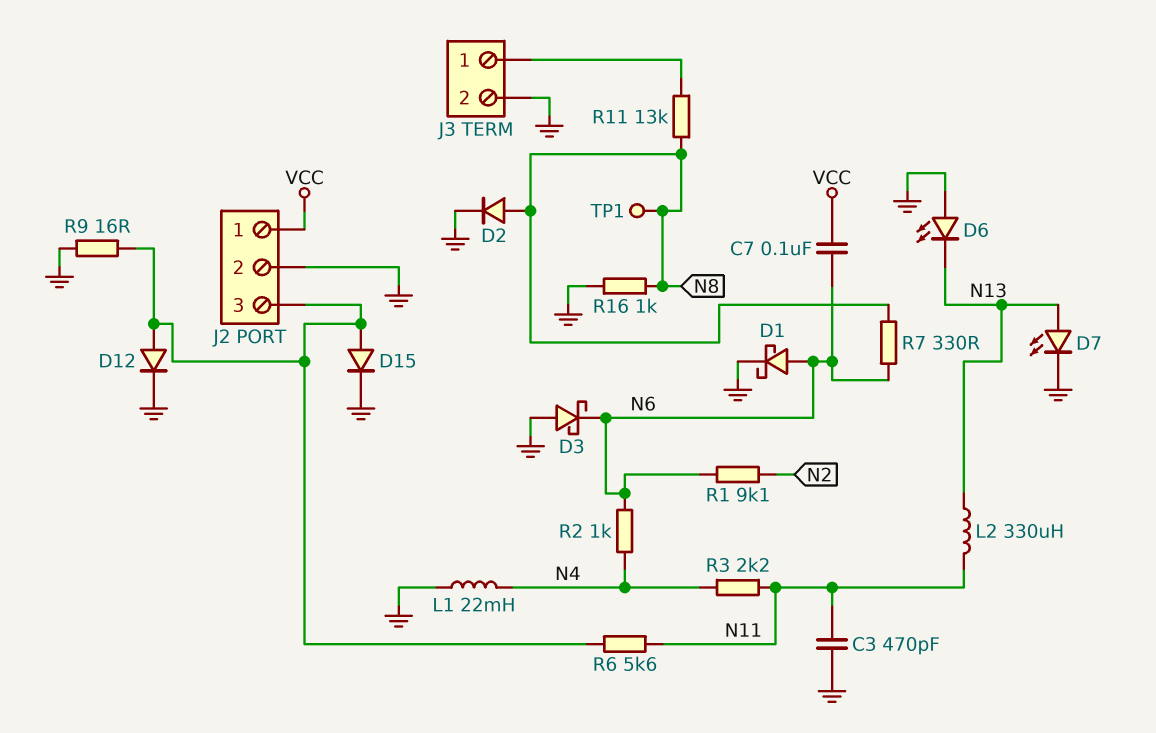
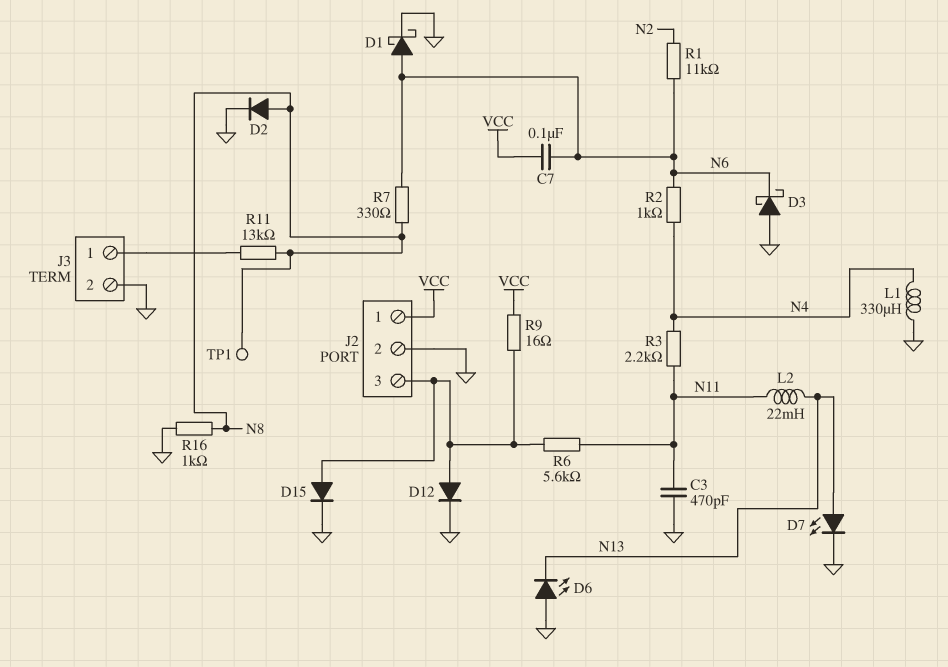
L1: 22mH (GND, N4) -> 330uH (GND, N4)
L2: 330uH (N11, N13) -> 22mH (N11, N13)
R1: 9.1k (N2, N6) -> 11k (N2, N6)
R9: 16 (GND, J2/3) -> 16 (J2/3, VCC)

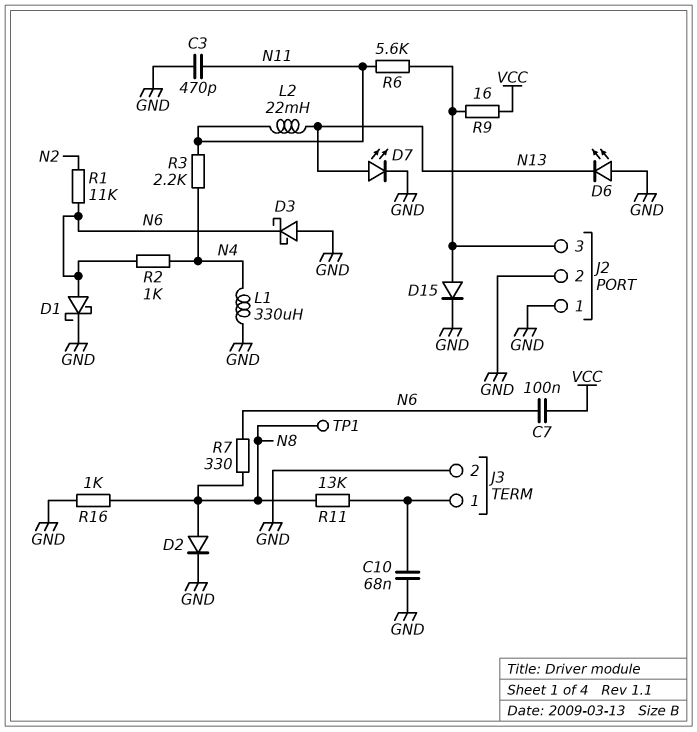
C10: none -> 68nF (GND, J3/1)
D12: diode (A J2/3, K GND) -> none
J2 pin 1: VCC -> GND

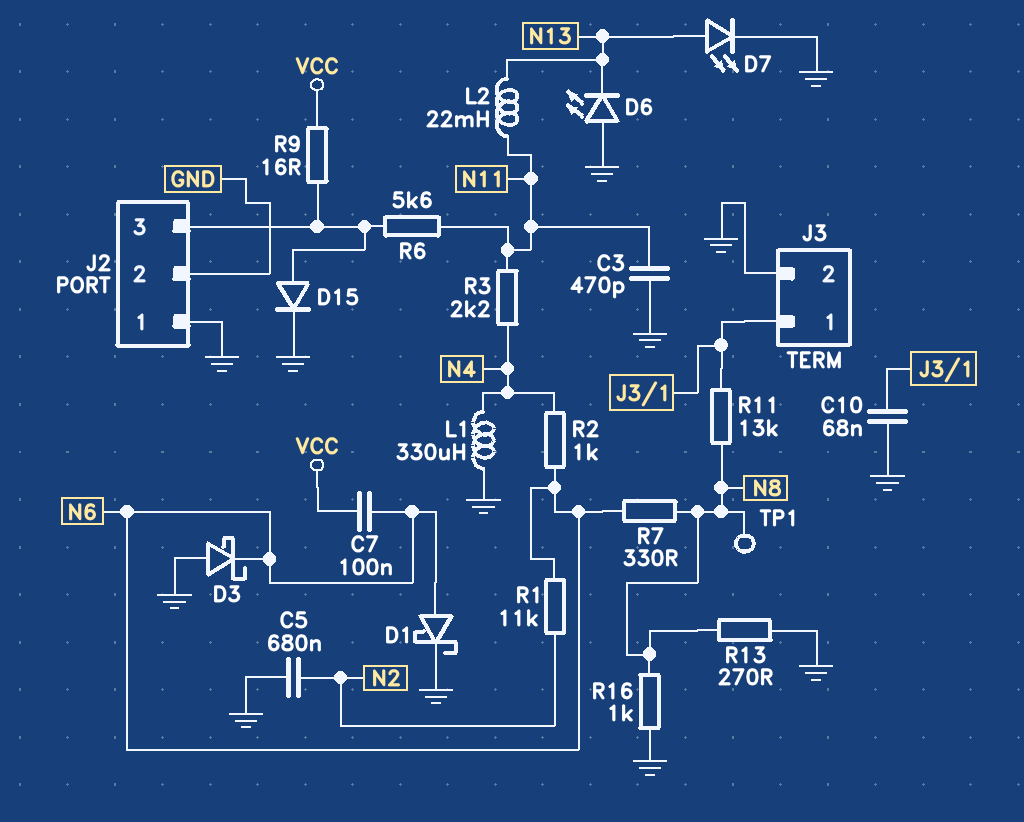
C5: none -> 680nF (GND, N2)
D2: diode (A N8, K GND) -> none
R13: none -> 270 (GND, N8)

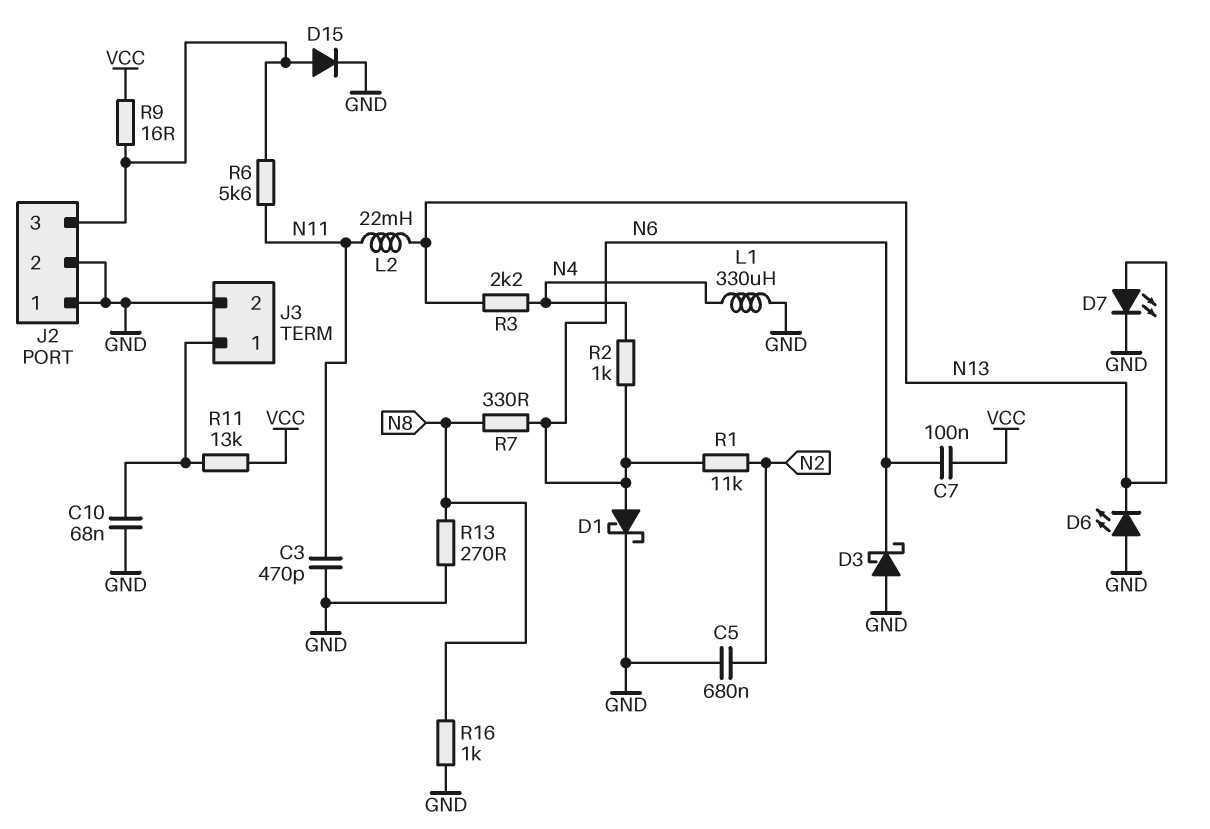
R3: 2.2k (N4, N11) -> 2.2k (N4, N13)
R11: 13k (J3/1, N8) -> 13k (J3/1, VCC)
TP1: test point (N8) -> none

